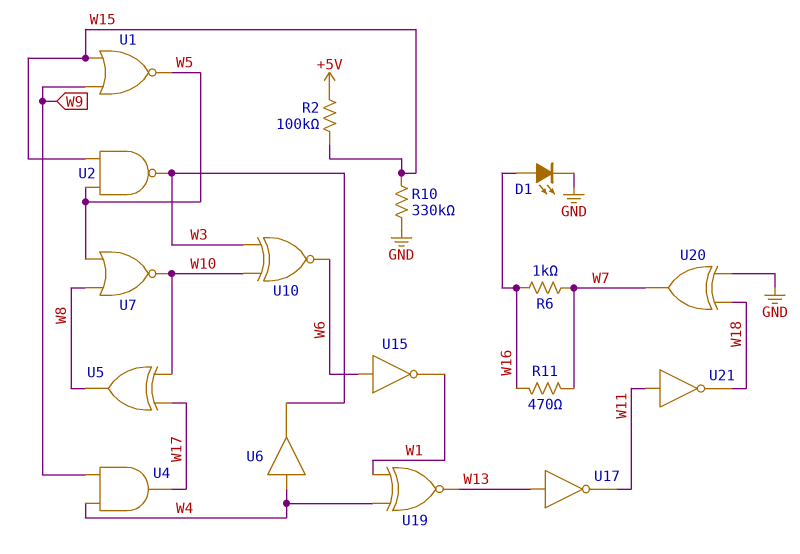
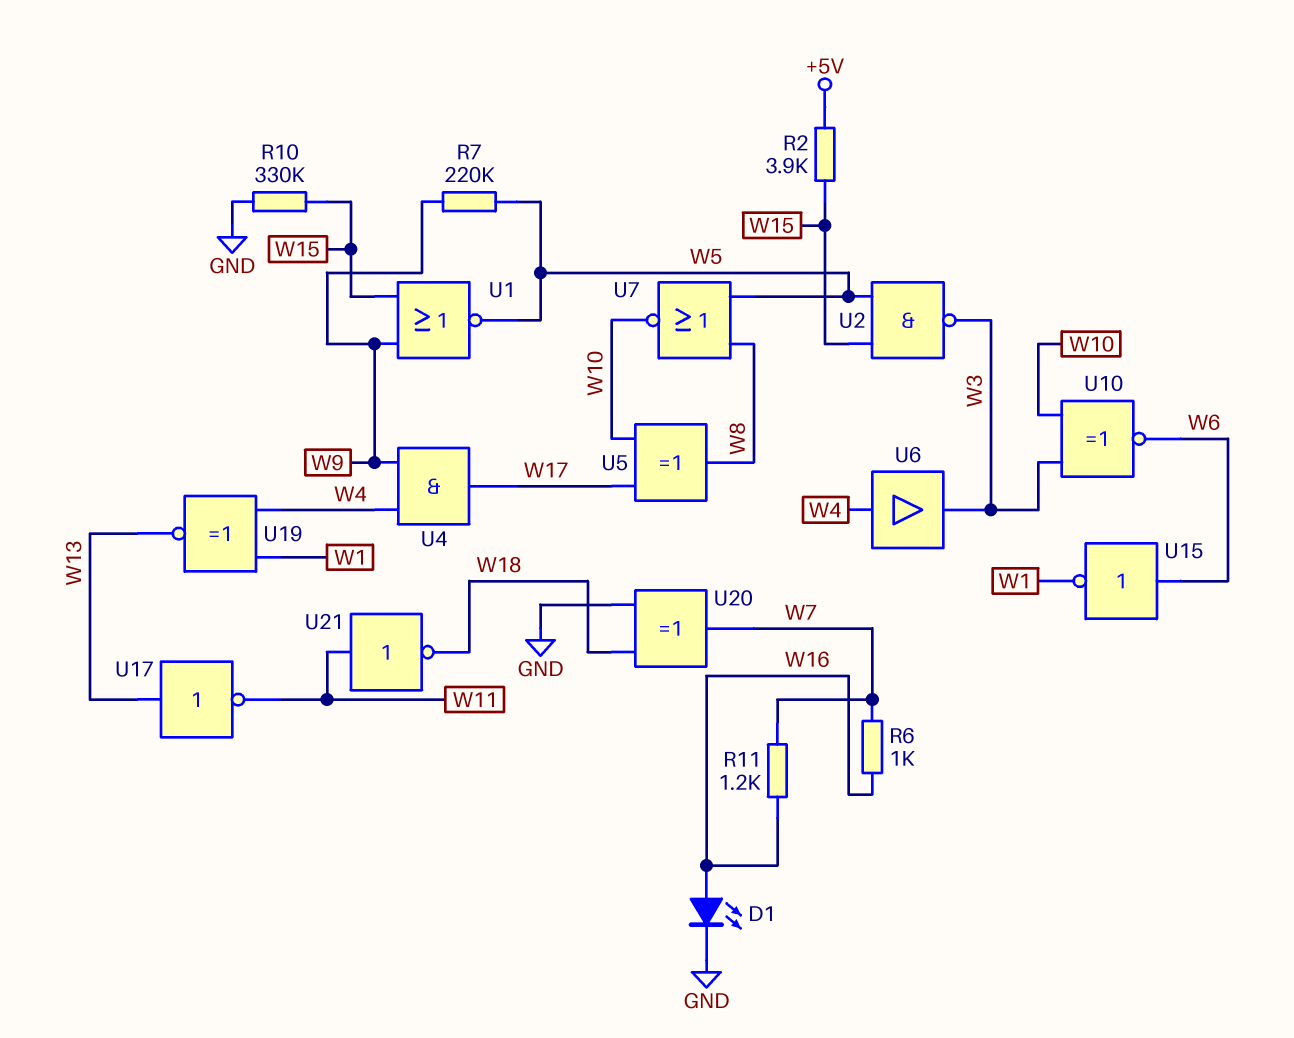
R2: 100k (+5V, W15) -> 3.9k (+5V, W15)
R7: none -> 220k (W5, W9)
R11: 470 (W7, W16) -> 1.2k (W7, W16)

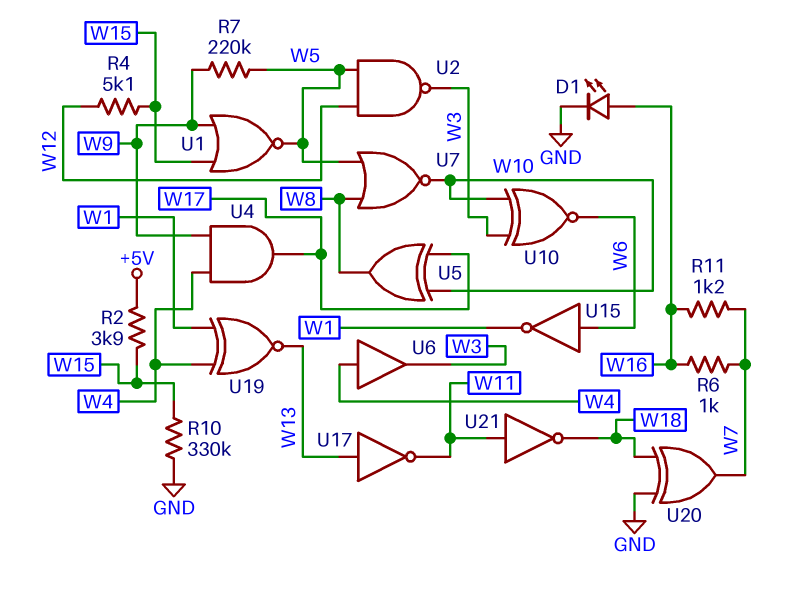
R4: none -> 5.1k (W12, W15)
U2: NAND (in W5, in W15, out W3) -> NAND (in W5, in W12, out W3)

